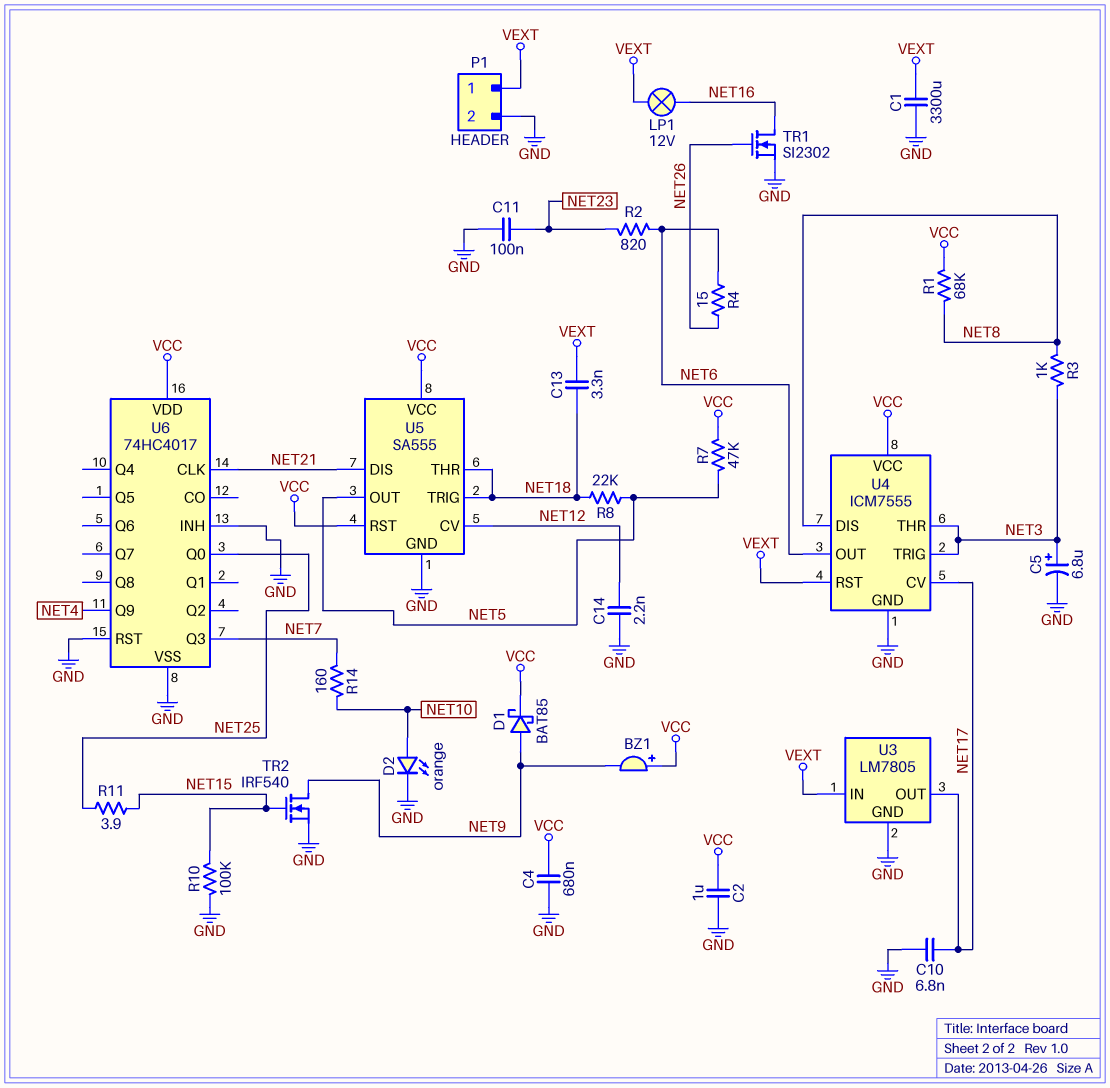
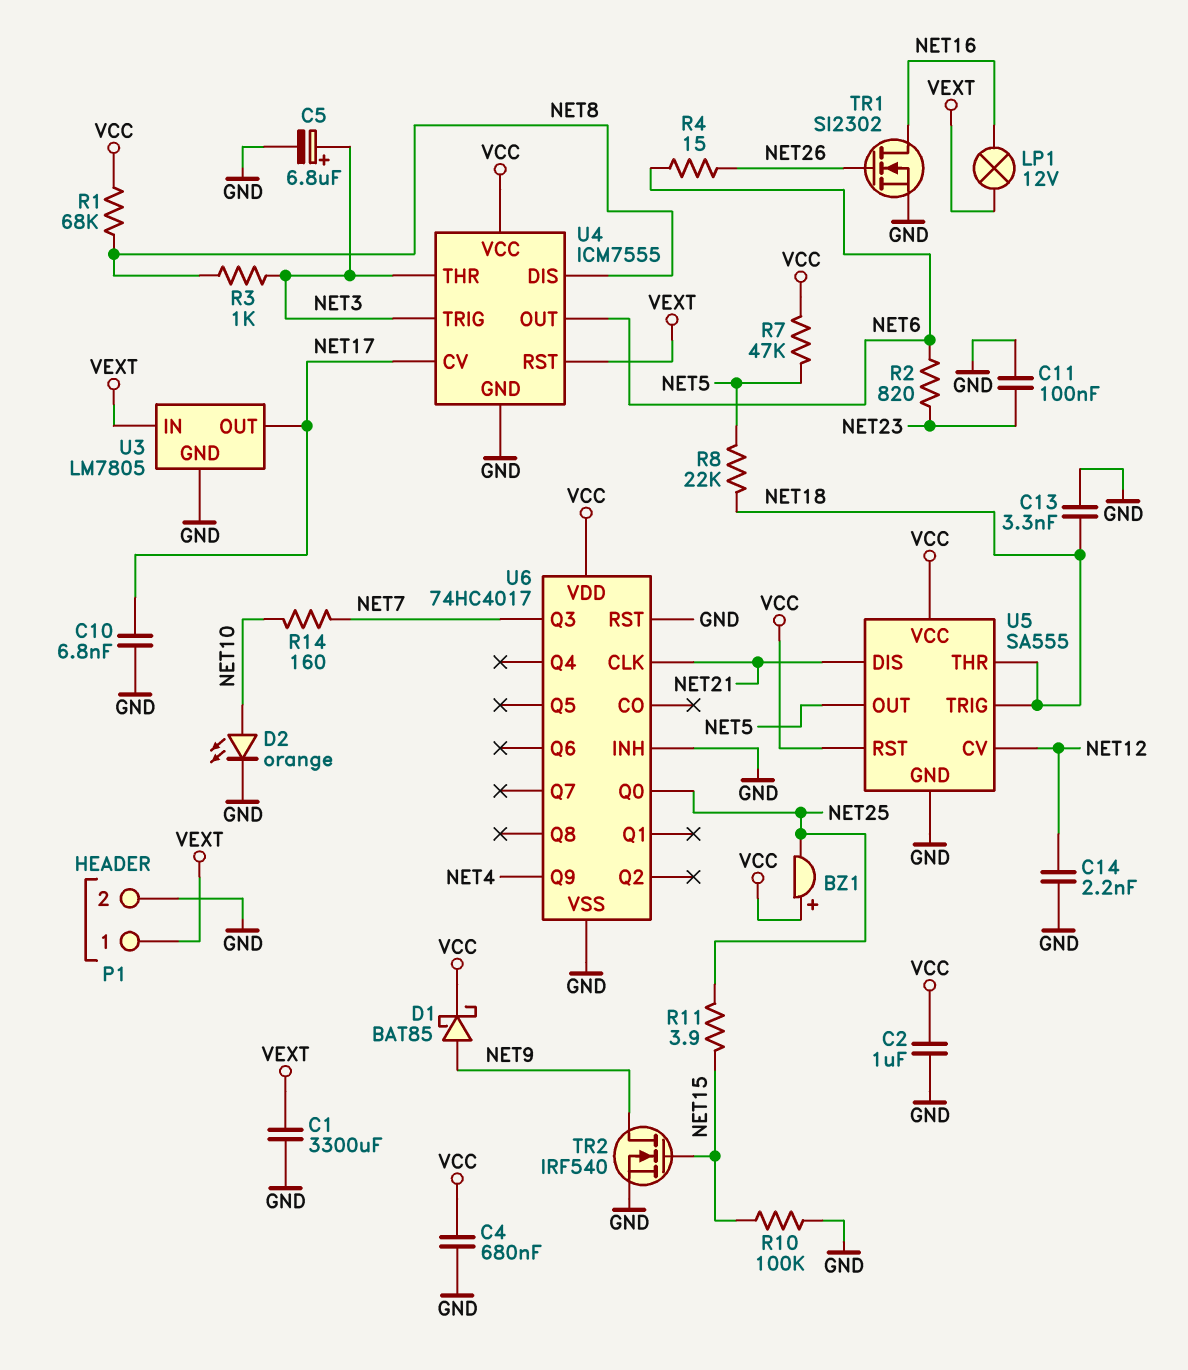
BZ1: buzzer (plus VCC, minus NET9) -> buzzer (plus VCC, minus NET25)
C13: 3.3nF (NET18, VEXT) -> 3.3nF (GND, NET18)

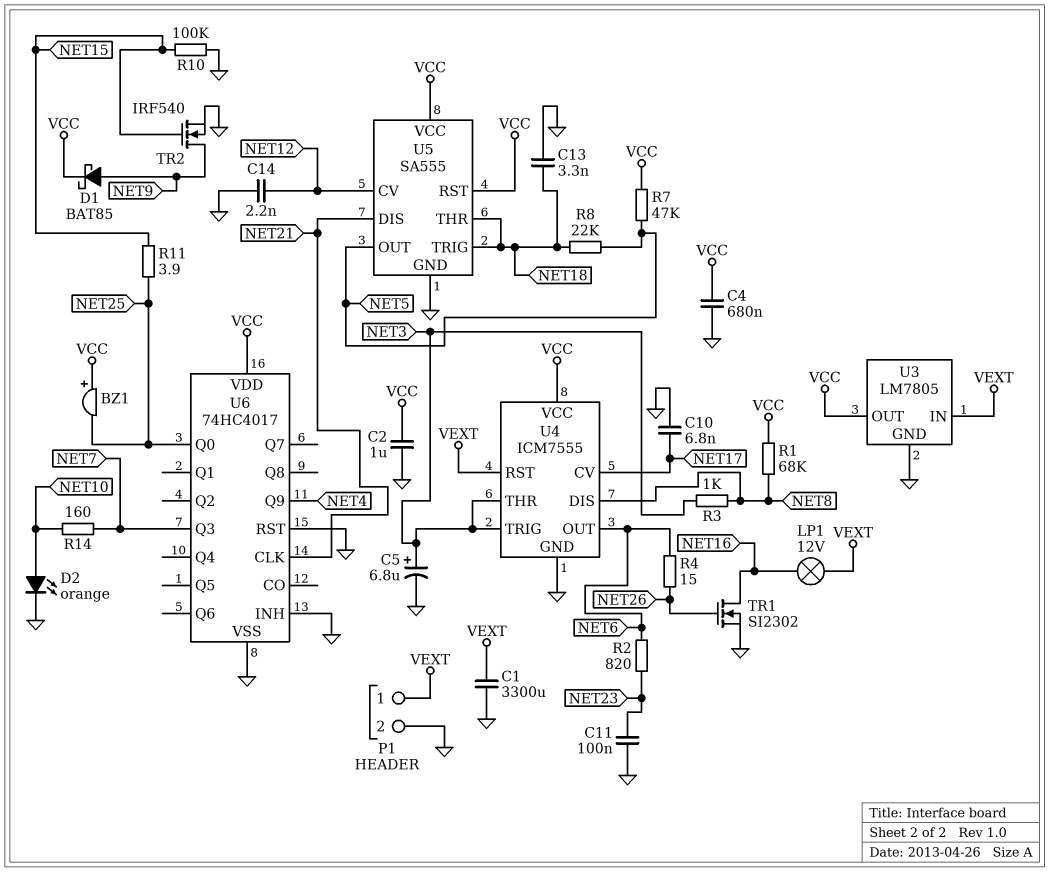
U3 pin OUT: NET17 -> VCC

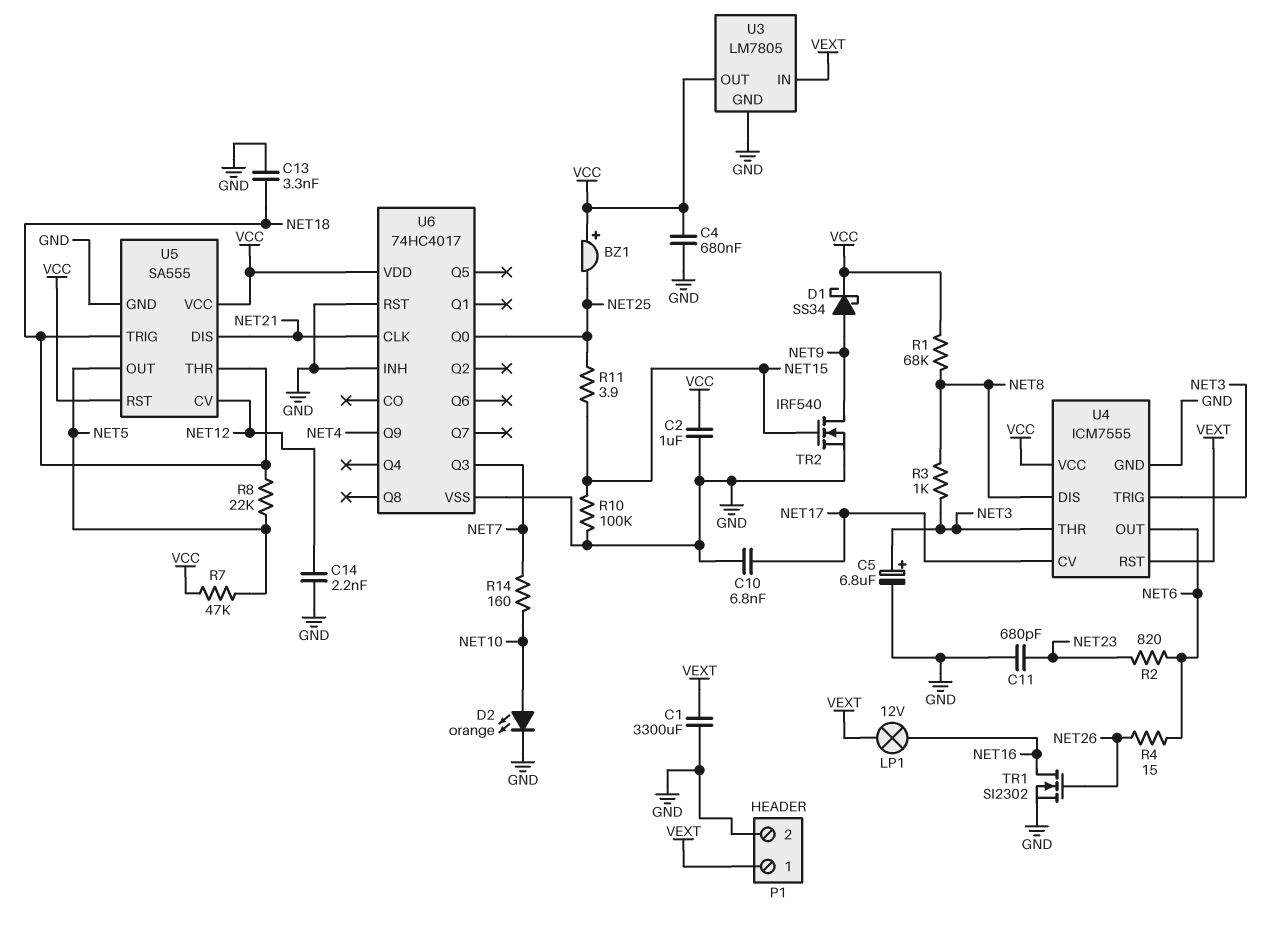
C11: 100nF (GND, NET23) -> 680pF (GND, NET23)
D1: schottky BAT85 (A NET9, K VCC) -> schottky SS34 (A NET9, K VCC)

